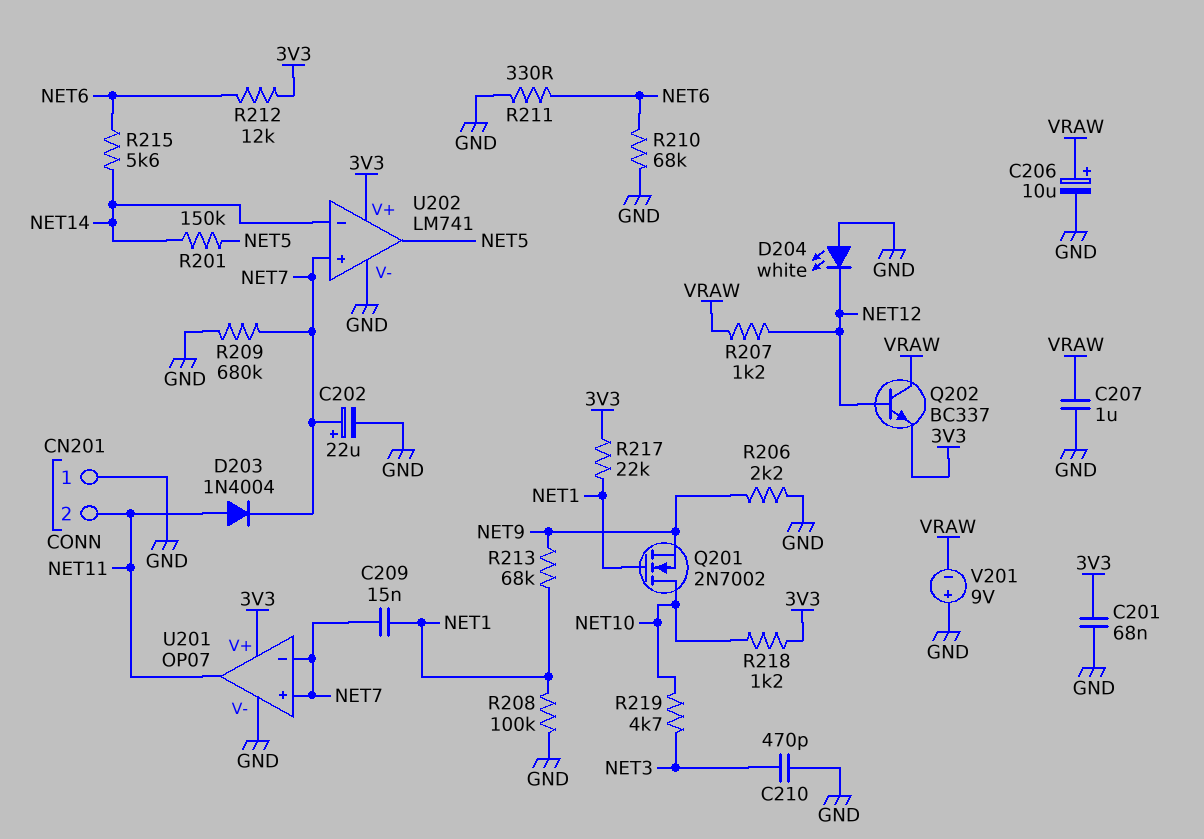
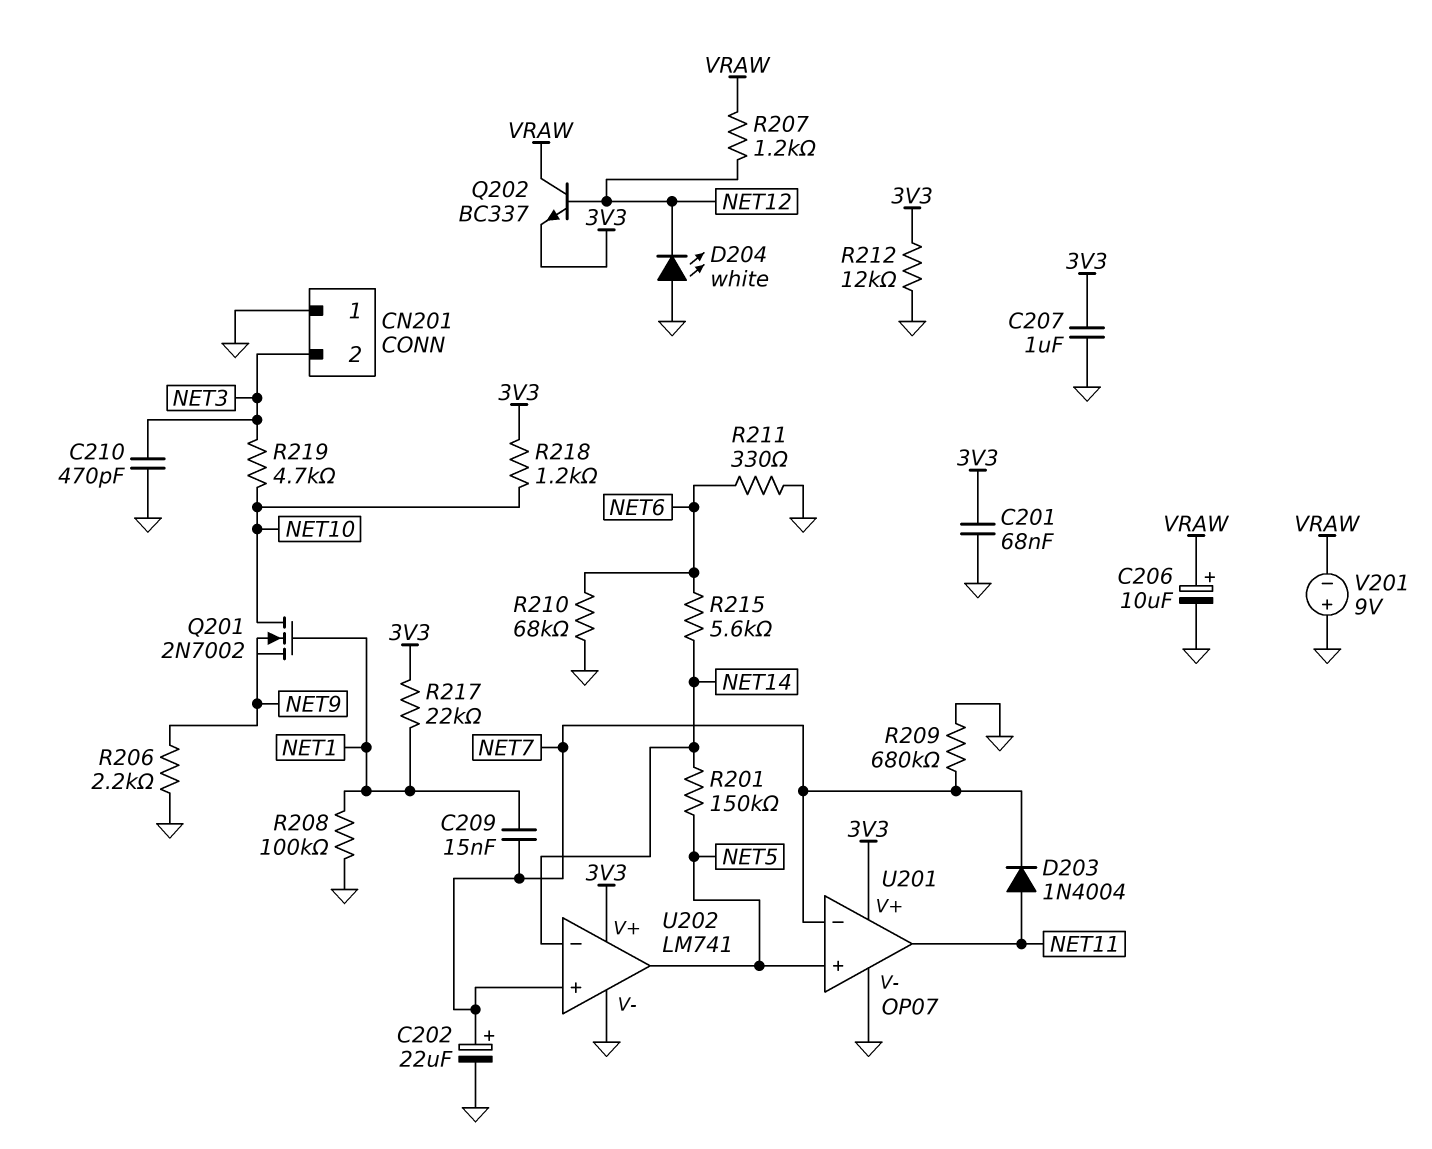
C207: 1uF (GND, VRAW) -> 1uF (3V3, GND)
CN201 pin 2: NET11 -> NET3
R212: 12k (3V3, NET6) -> 12k (3V3, GND)
R213: 68k (NET1, NET9) -> none
U201 pin in+: NET7 -> NET5

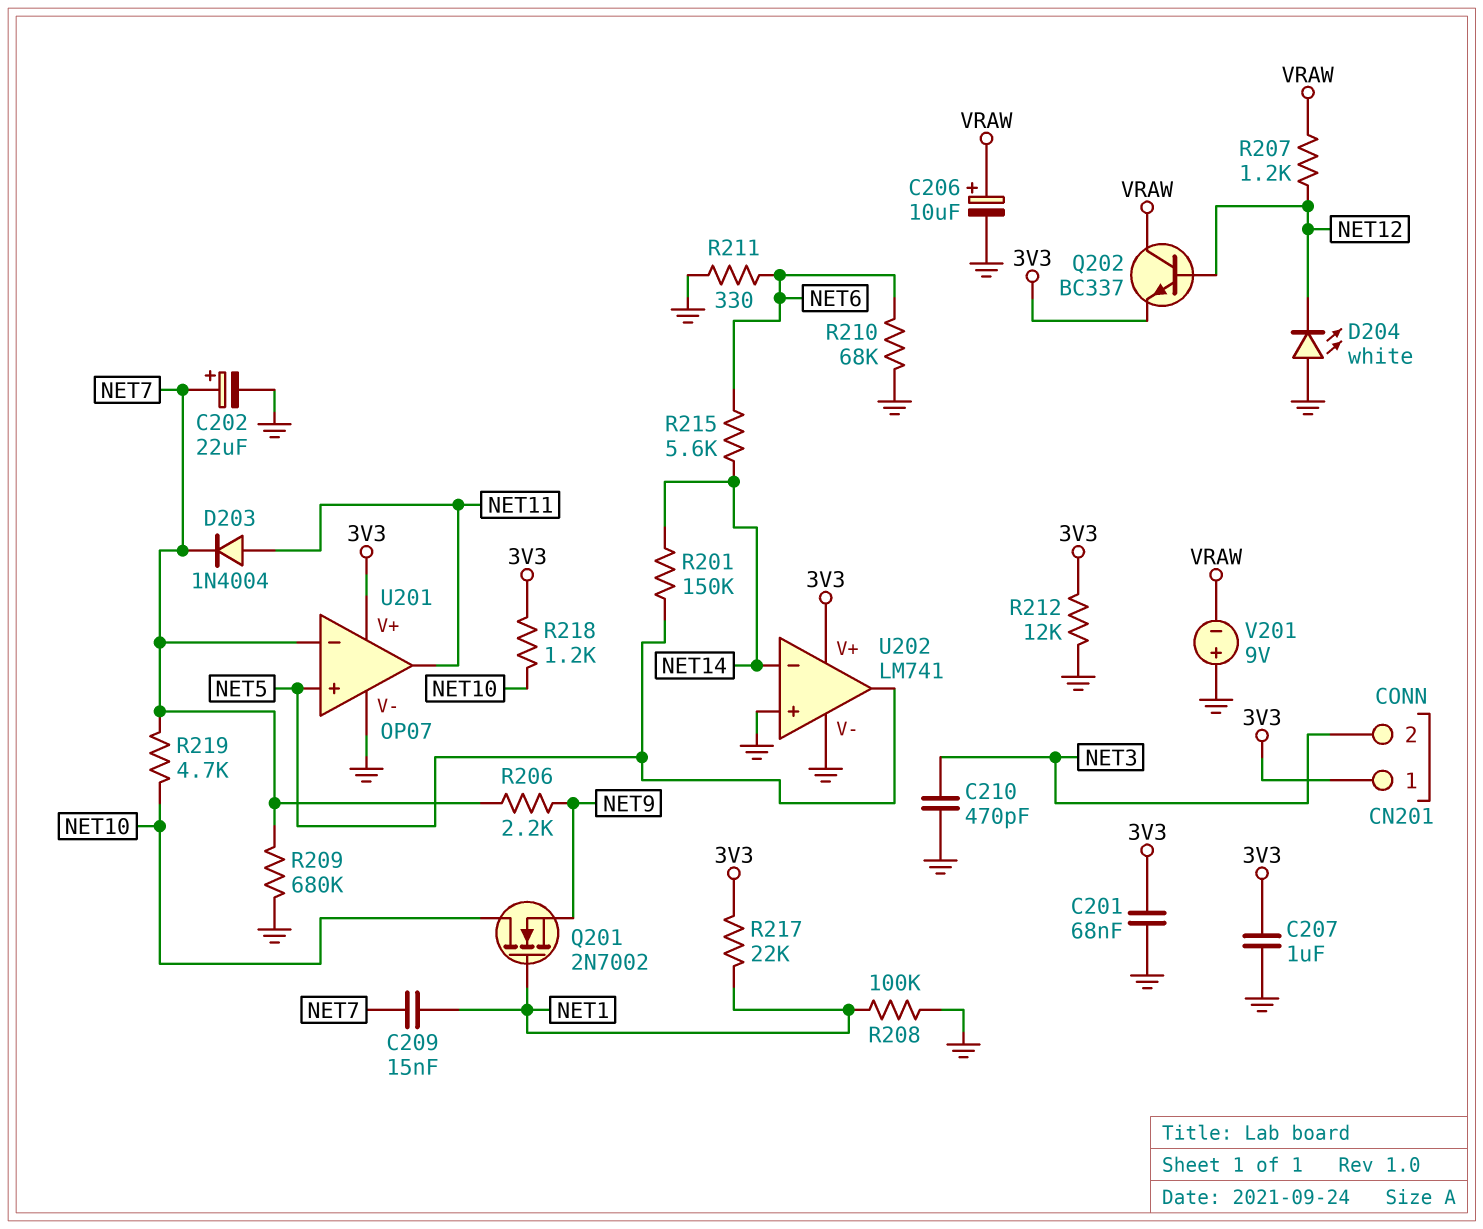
CN201 pin 1: GND -> 3V3
R206: 2.2k (GND, NET9) -> 2.2k (NET7, NET9)
R219: 4.7k (NET3, NET10) -> 4.7k (NET7, NET10)
U202 pin in+: NET7 -> GND

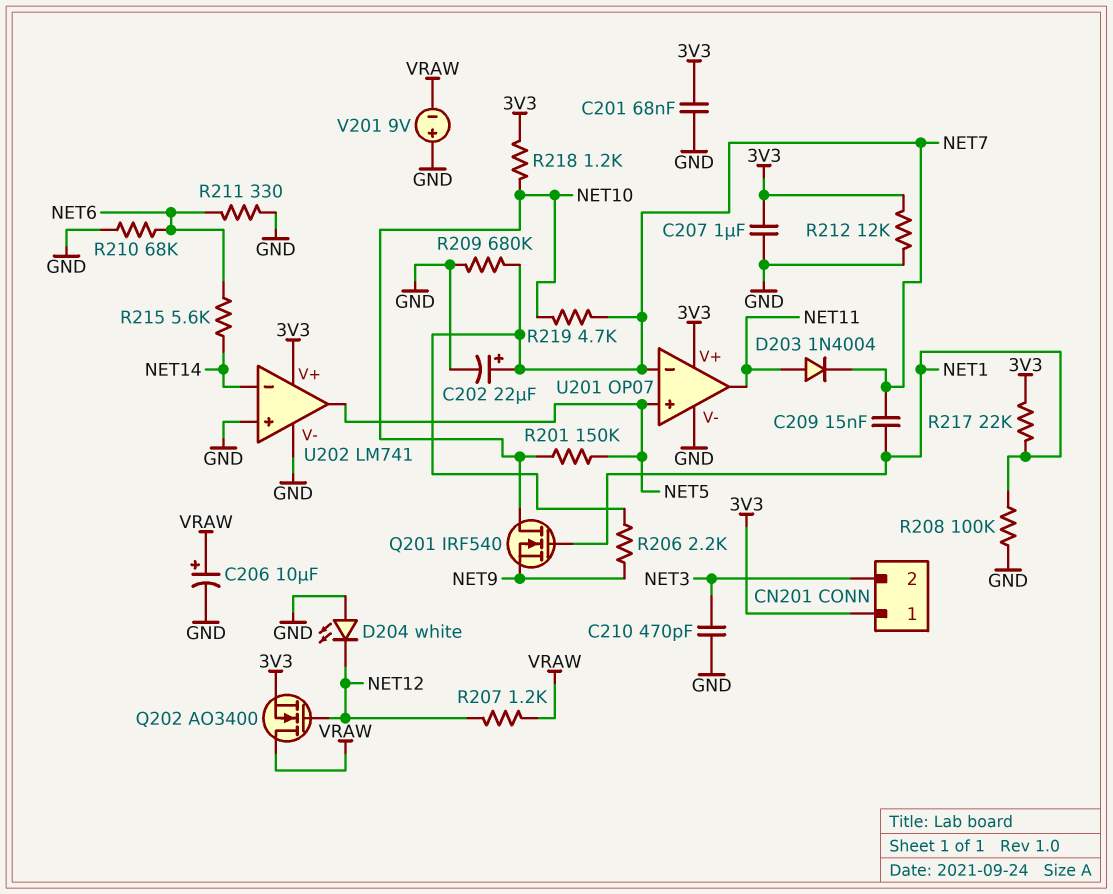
Q201: NMOS 2N7002 (G NET1, D NET10, S NET9) -> NMOS IRF540 (G NET1, D NET10, S NET9)
Q202: NPN BC337 (B NET12, C VRAW, E 3V3) -> NMOS AO3400 (G NET12, D VRAW, S 3V3)
R201: 150k (NET5, NET14) -> 150k (NET5, NET10)

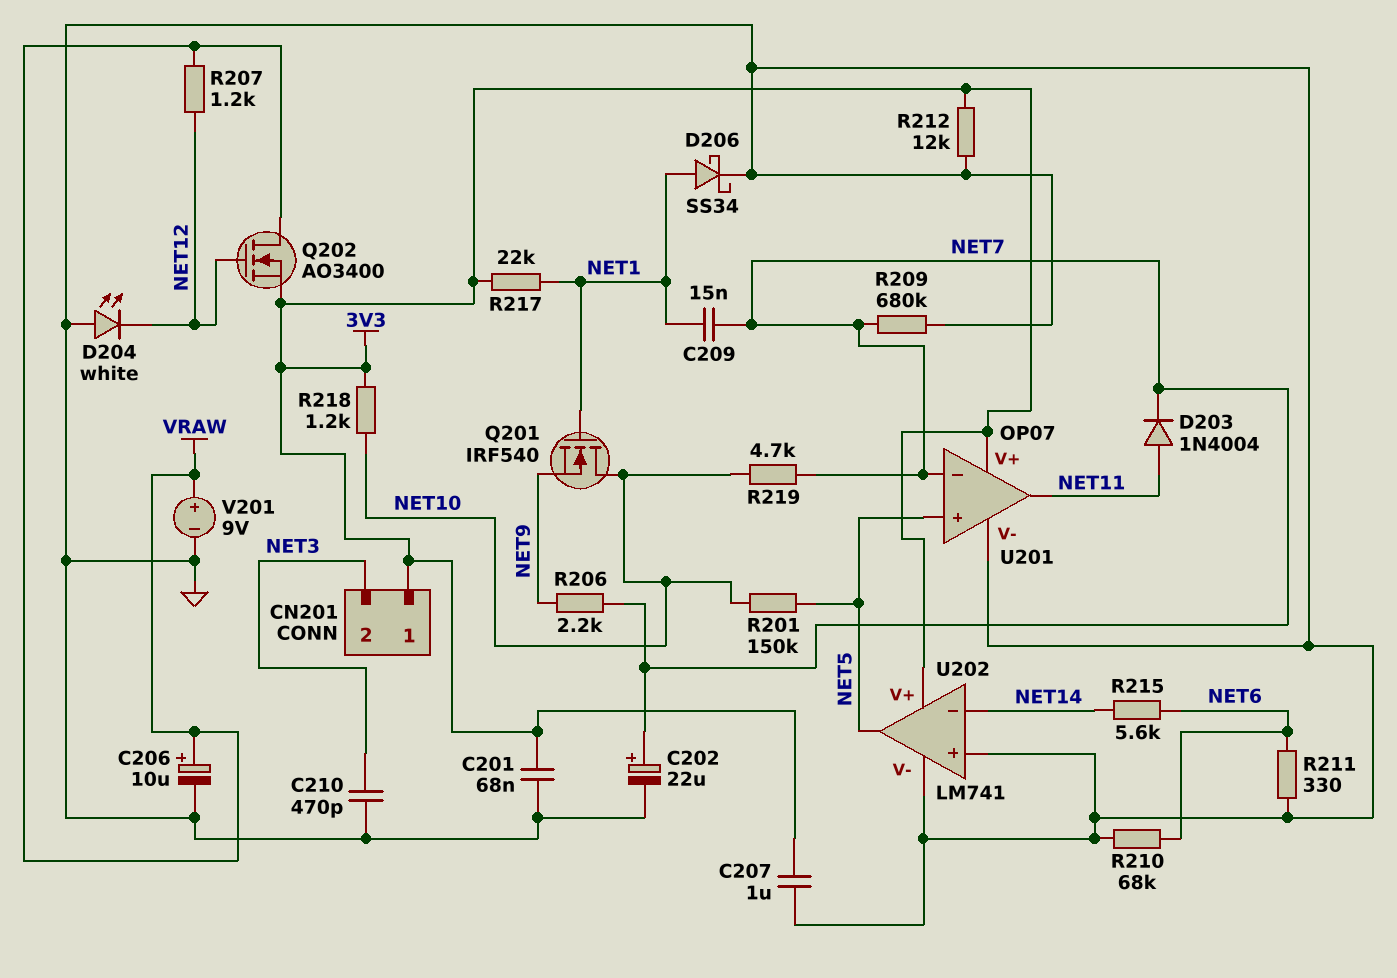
D206: none -> schottky SS34 (A NET1, K GND)
R208: 100k (GND, NET1) -> none
V201: 9V (plus GND, minus VRAW) -> 9V (plus VRAW, minus GND)

